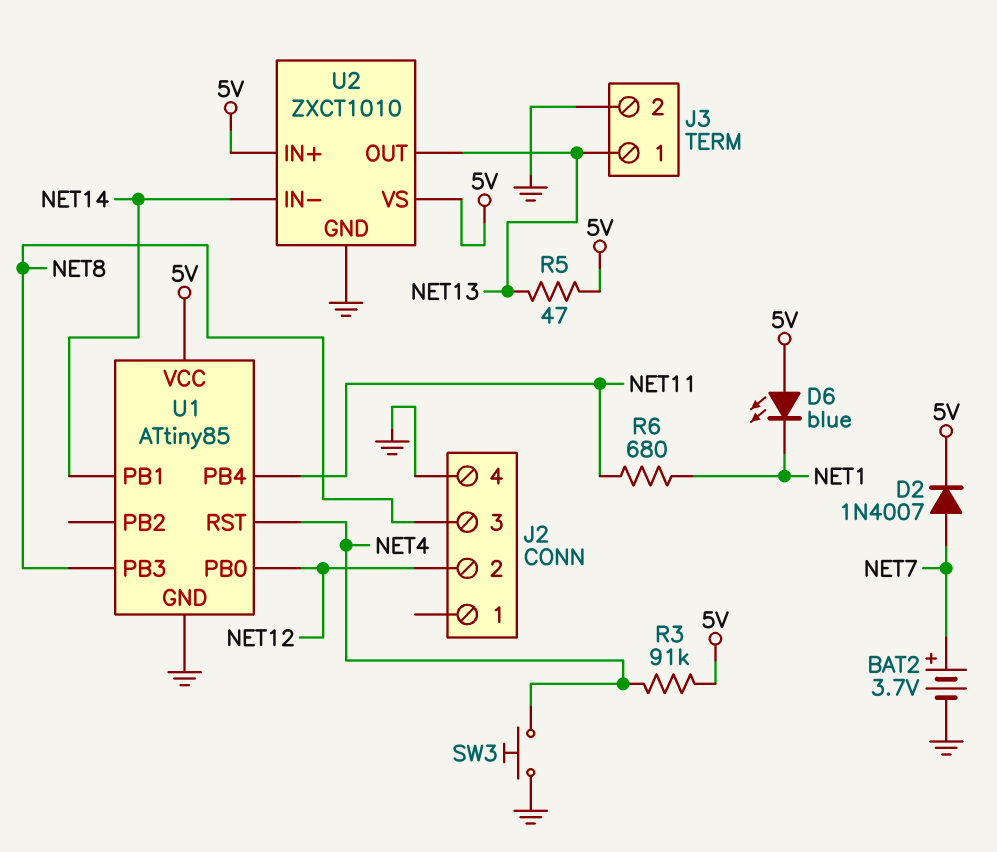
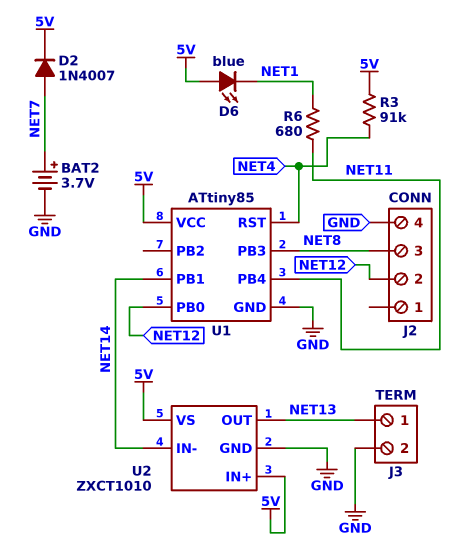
R5: 47 (5V, NET13) -> none
SW3: button (GND, NET4) -> none

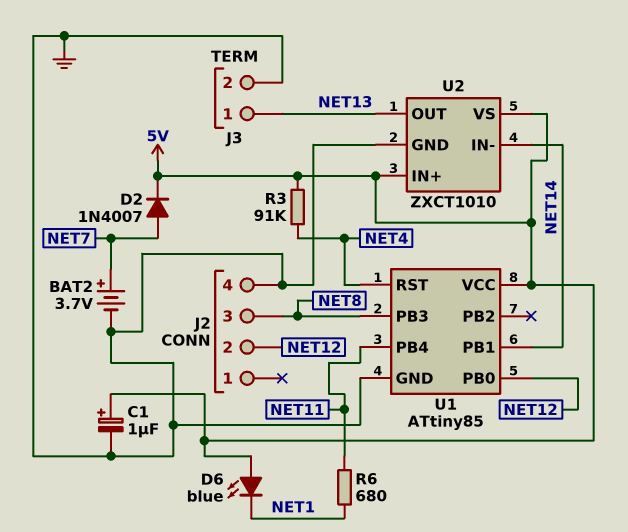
C1: none -> 1uF (plus 5V, minus GND)

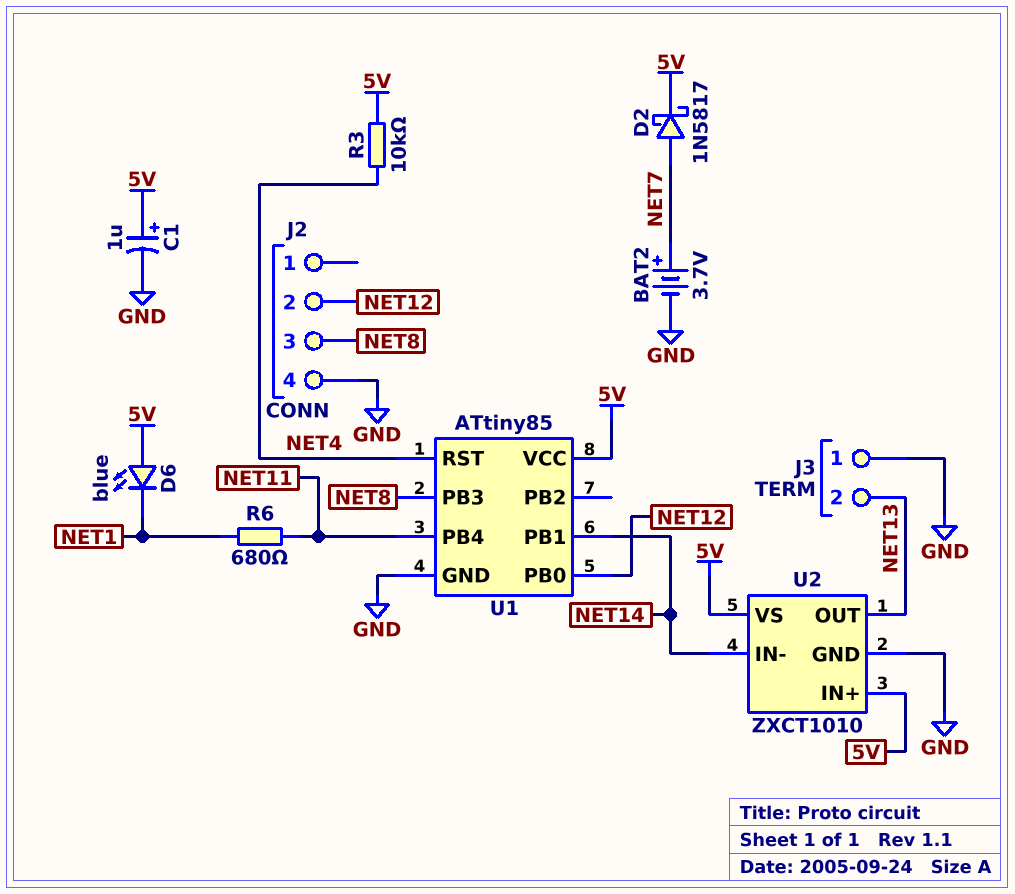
D2: diode 1N4007 (A NET7, K 5V) -> schottky 1N5817 (A NET7, K 5V)
J3 pin 1: NET13 -> GND
J3 pin 2: GND -> NET13
R3: 91k (5V, NET4) -> 10k (5V, NET4)

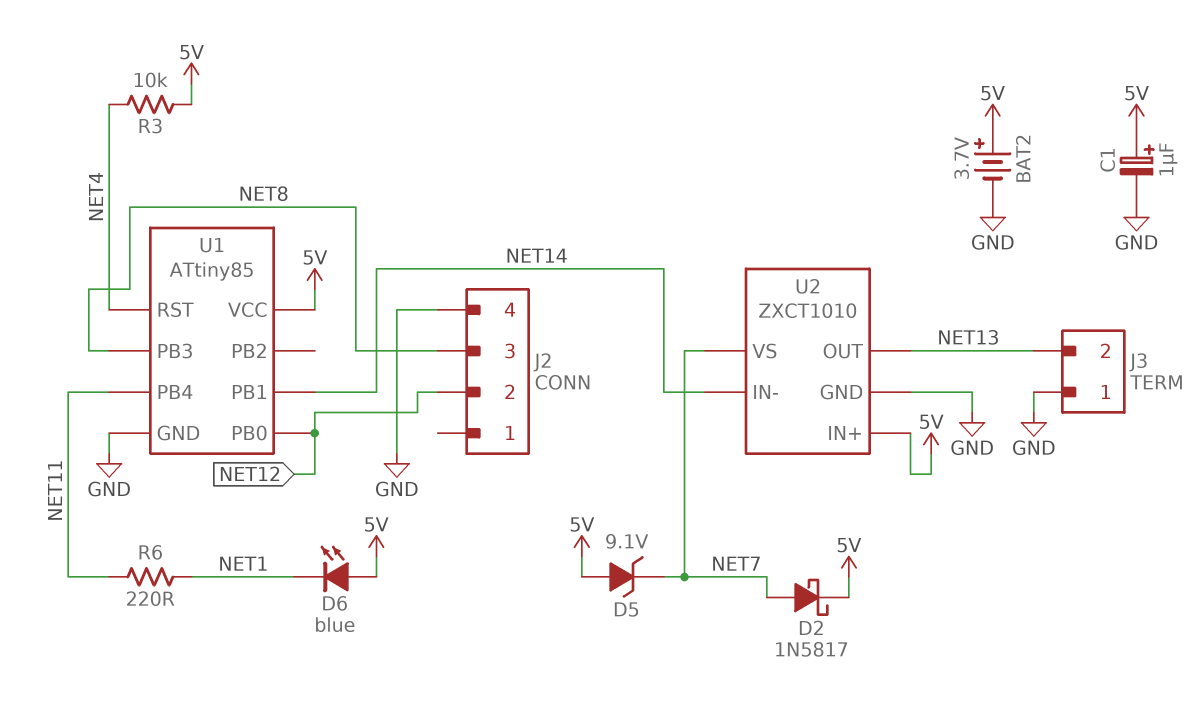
BAT2: 3.7V (plus NET7, minus GND) -> 3.7V (plus 5V, minus GND)
D5: none -> zener 9.1V (A 5V, K NET7)
R6: 680 (NET1, NET11) -> 220 (NET1, NET11)
U2 pin VS: 5V -> NET7

